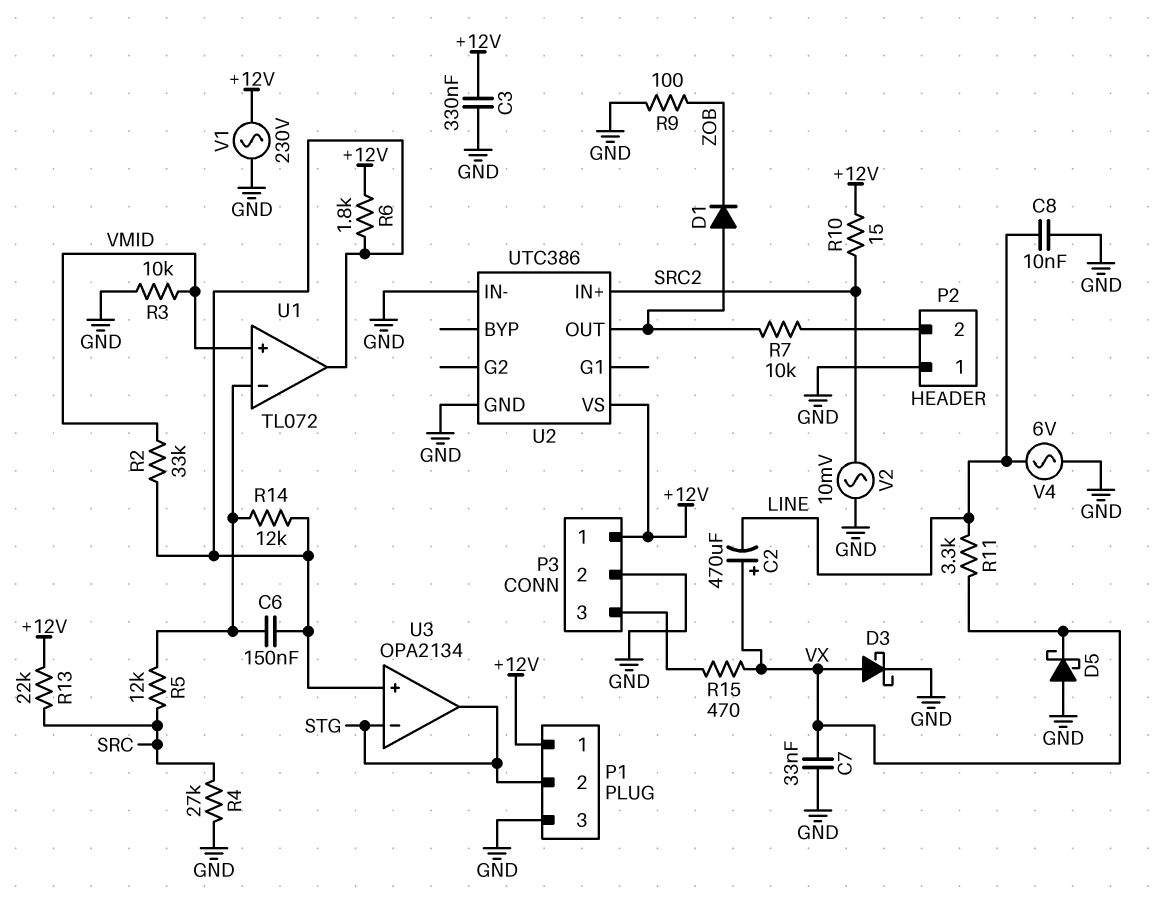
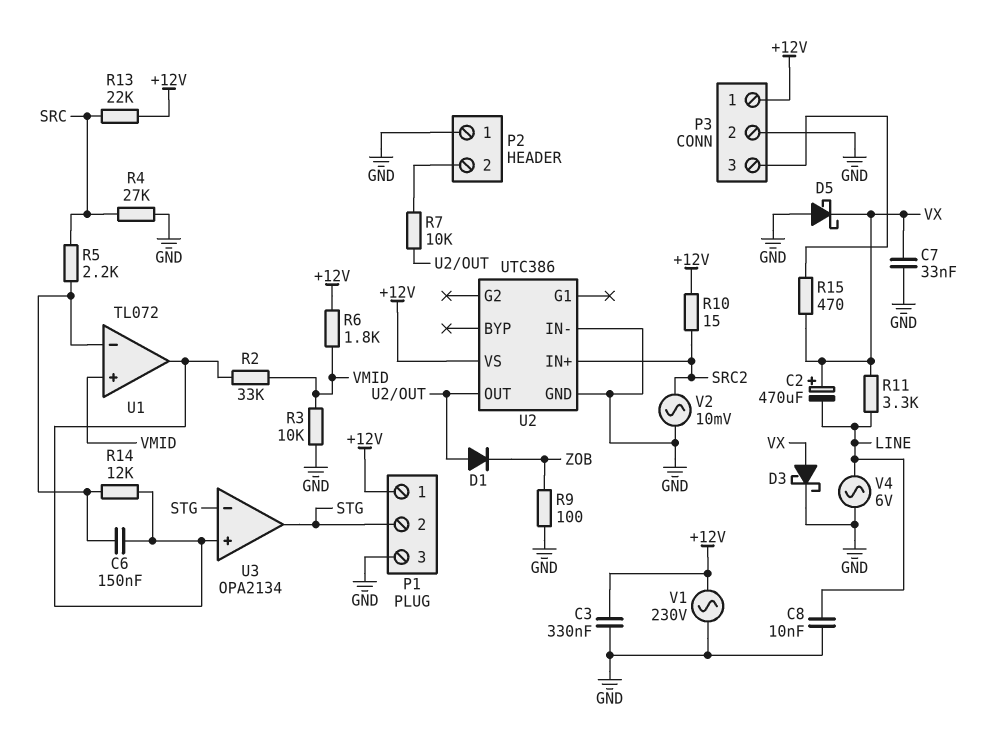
R5: 12k (SRC, U1/in-) -> 2.2k (SRC, U1/in-)
R6: 1.8k (+12V, U1/out) -> 1.8k (+12V, VMID)

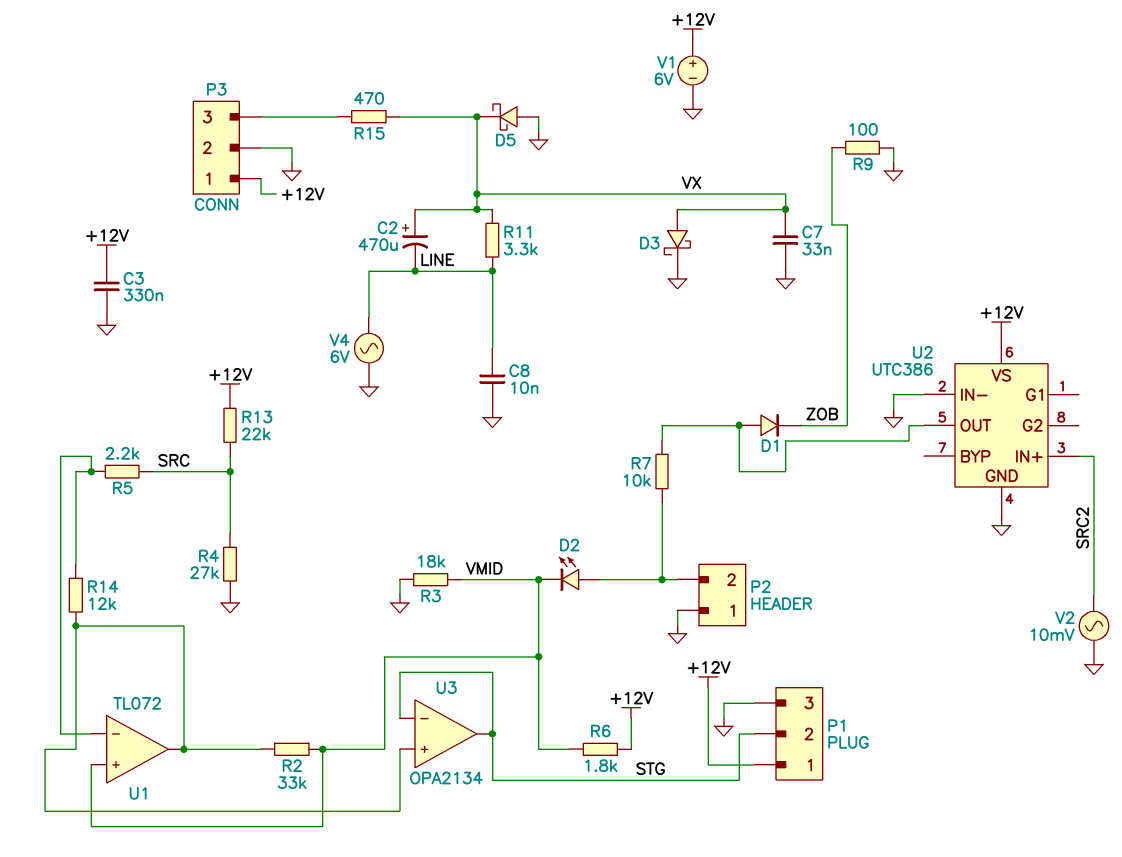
C6: 150nF (U1/in-, U1/out) -> none
D2: none -> LED (A P2/2, K VMID)
R3: 10k (GND, VMID) -> 18k (GND, VMID)
R10: 15 (+12V, SRC2) -> none
V1: AC 230V (+12V, GND) -> 6V (plus +12V, minus GND)

